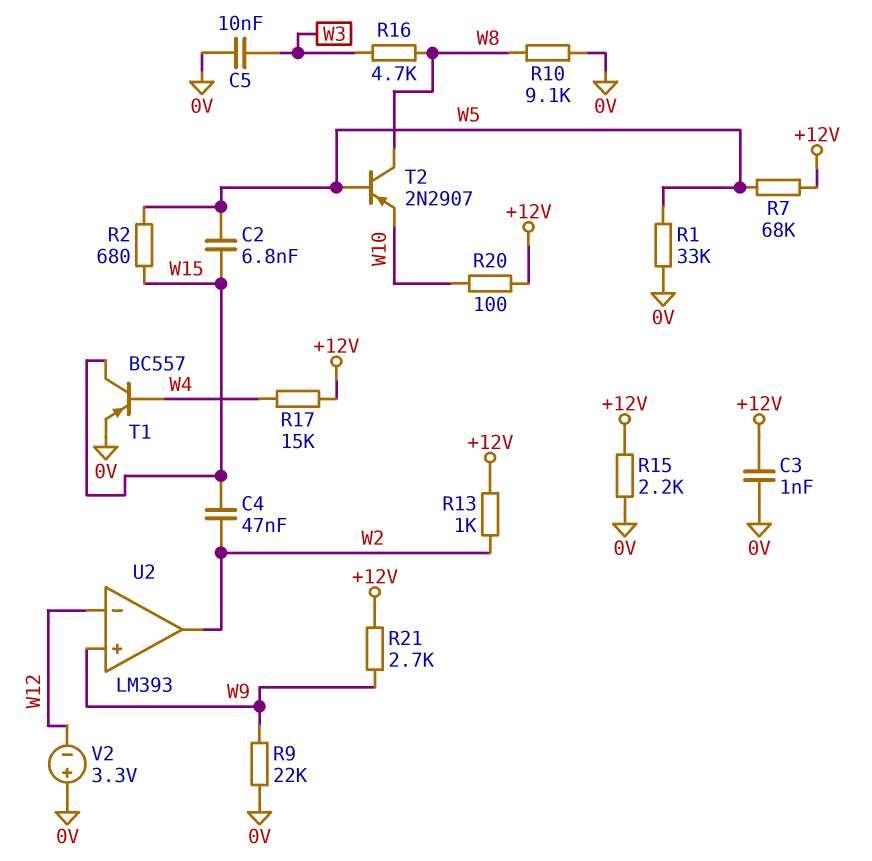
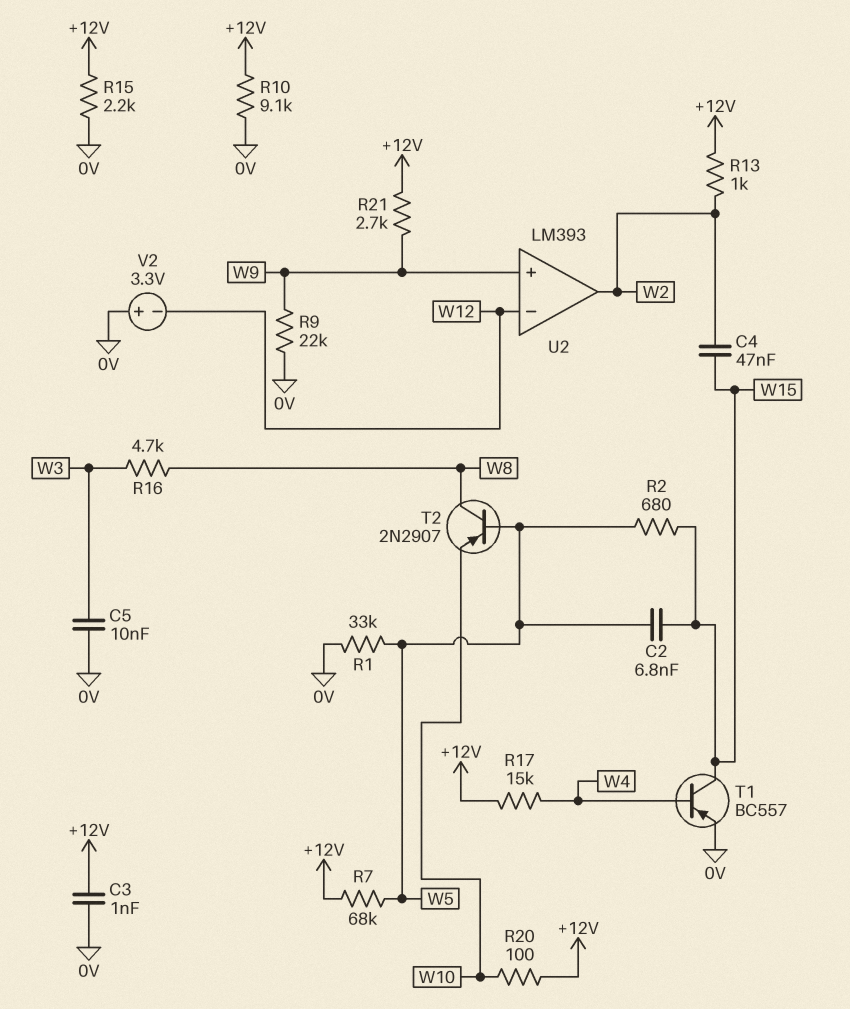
R10: 9.1k (0V, W8) -> 9.1k (+12V, 0V)

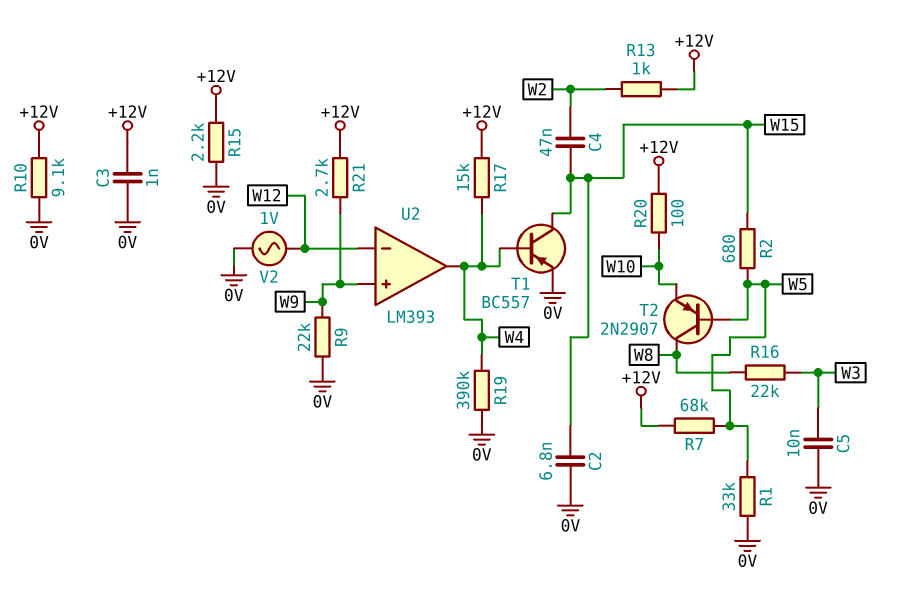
C2: 6.8nF (W5, W15) -> 6.8nF (0V, W15)
R16: 4.7k (W3, W8) -> 22k (W3, W8)
R19: none -> 390k (0V, W4)
U2 pin out: W2 -> W4
V2: 3.3V (plus 0V, minus W12) -> AC 1V (0V, W12)

